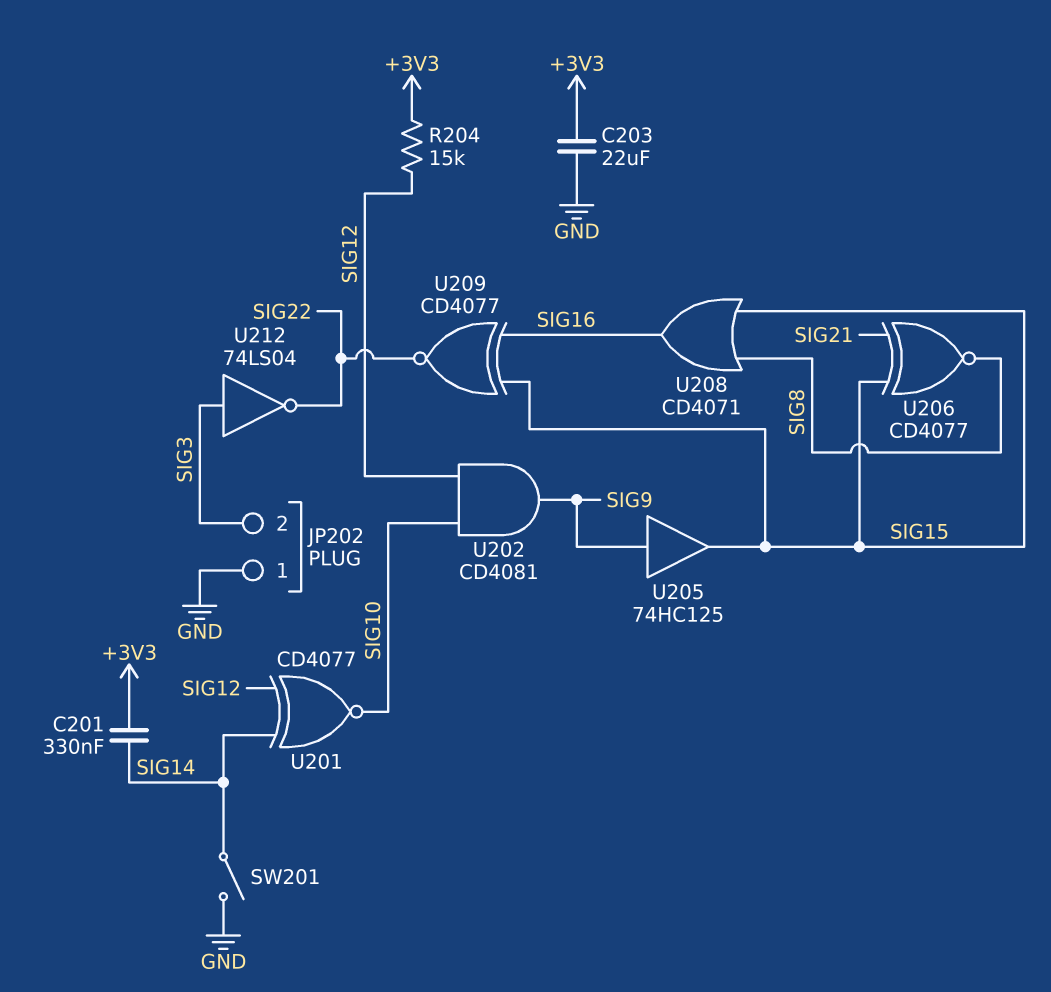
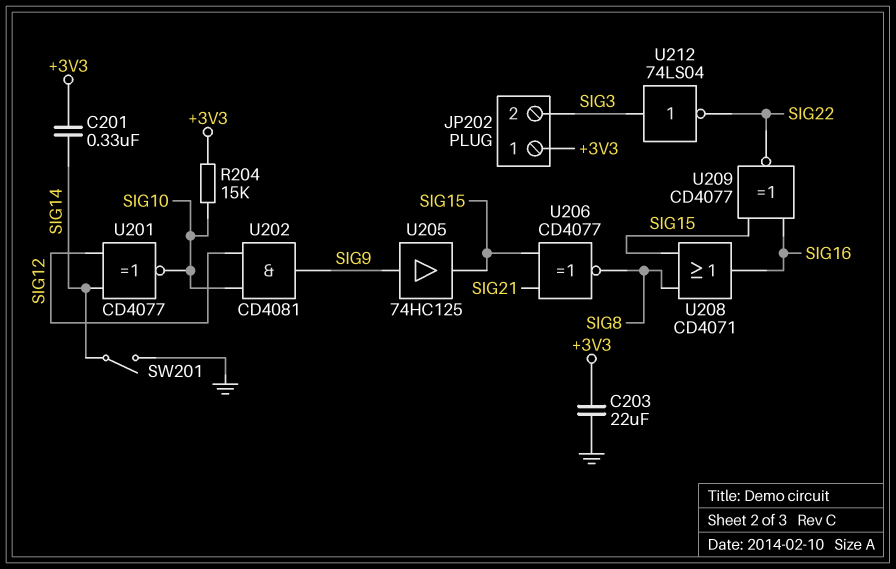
JP202 pin 1: GND -> +3V3
R204: 15k (+3V3, SIG12) -> 15k (+3V3, SIG10)

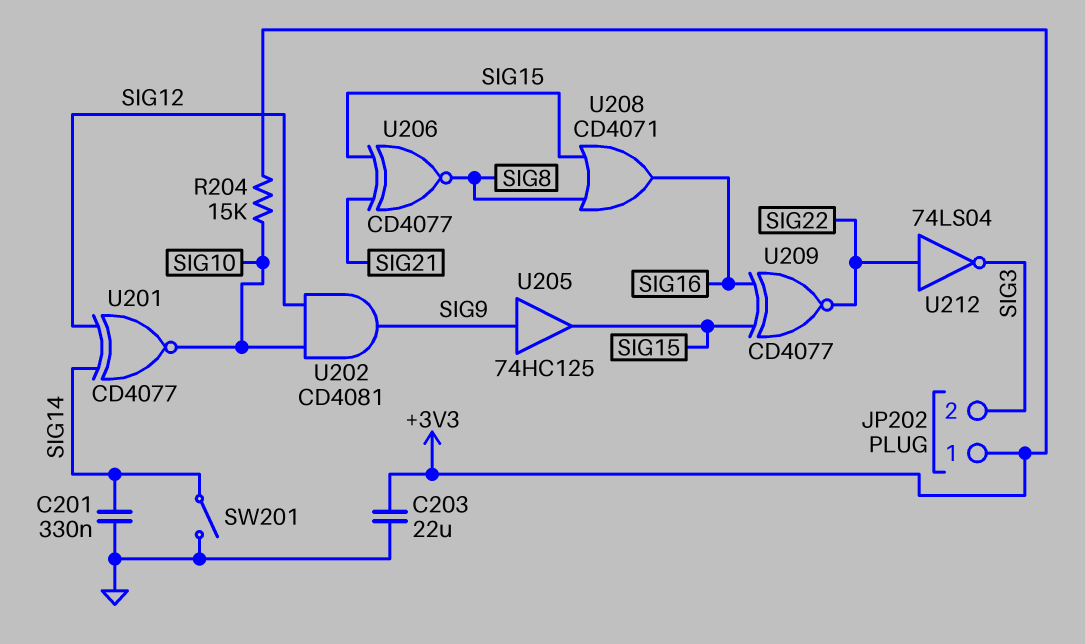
C201: 330nF (+3V3, SIG14) -> 330nF (GND, SIG14)
U212: NOT 74LS04 (in SIG3, out SIG22) -> NOT 74LS04 (in SIG22, out SIG3)

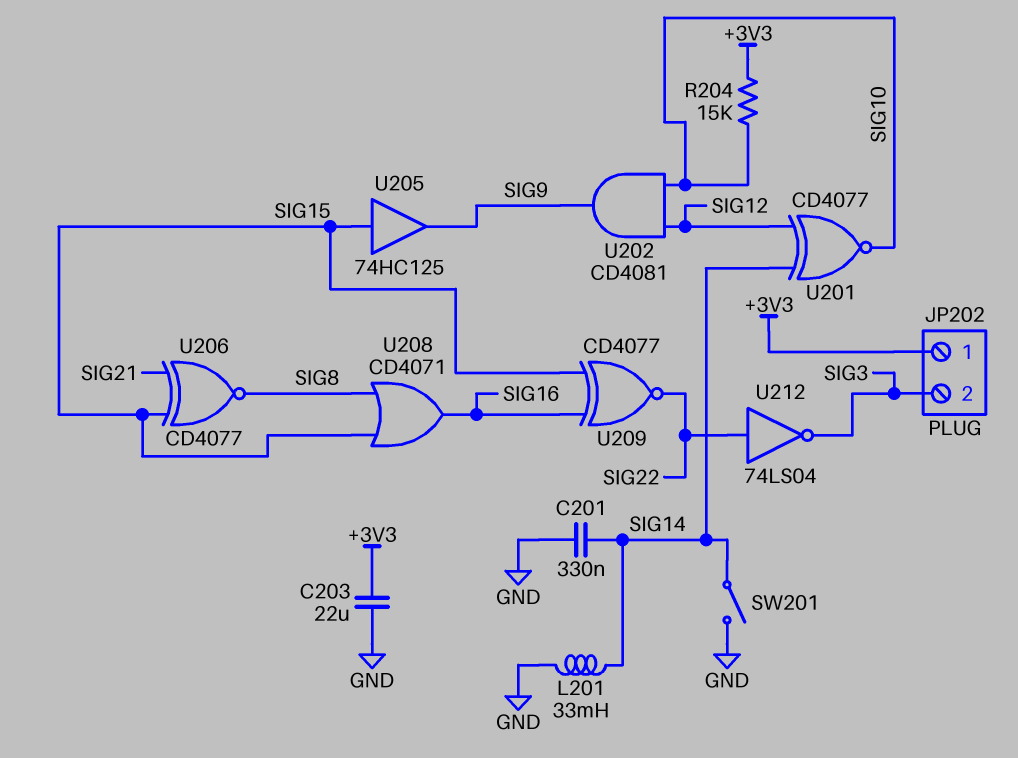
L201: none -> 33mH (GND, SIG14)
U205: buffer 74HC125 (in SIG9, out SIG15) -> buffer 74HC125 (in SIG15, out SIG9)

